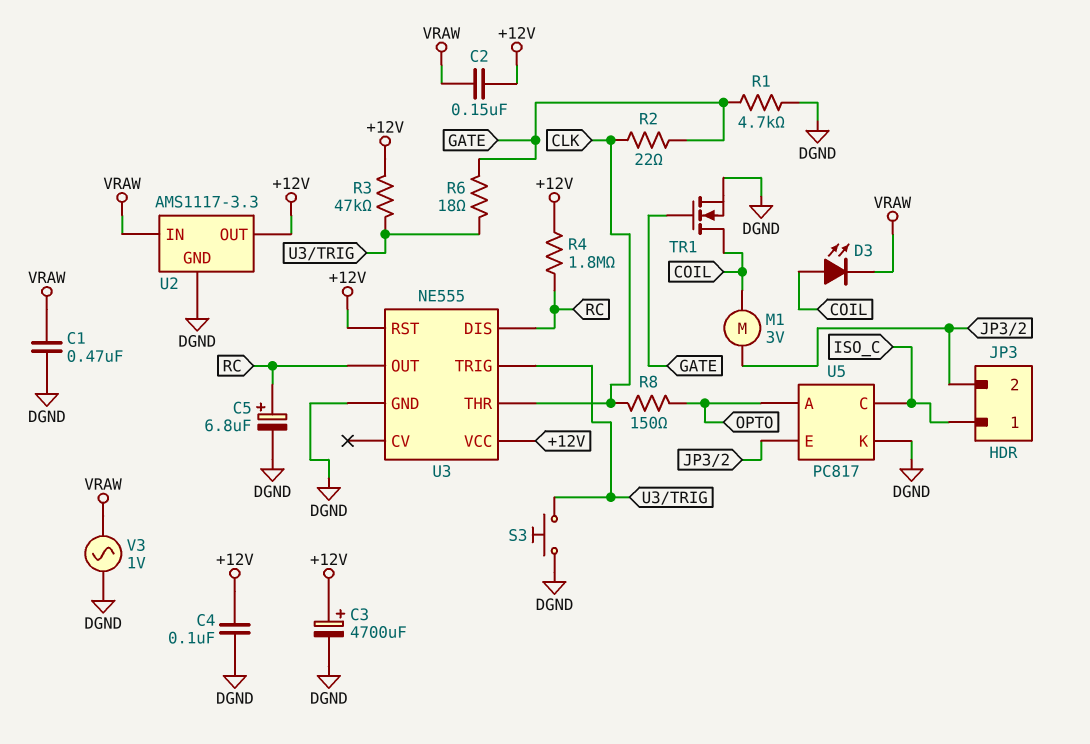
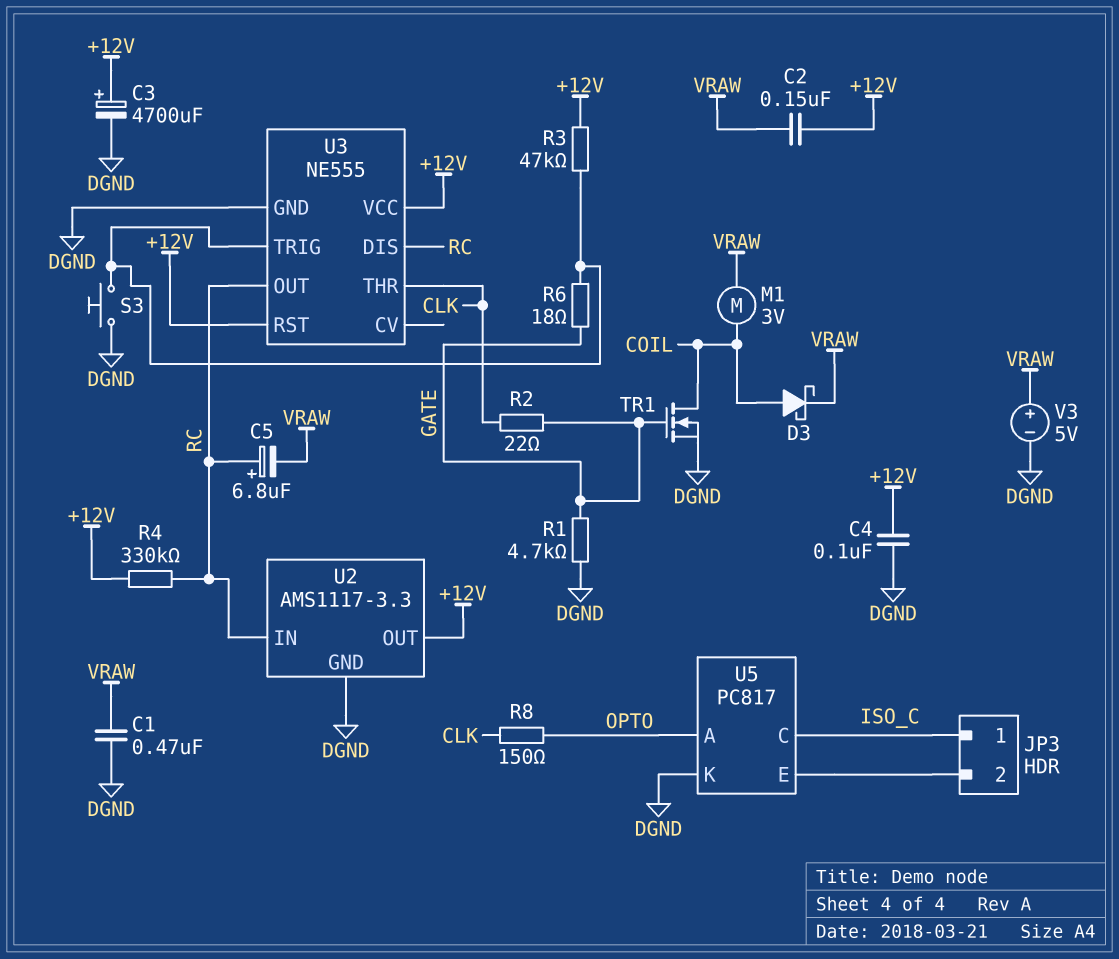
C5: 6.8uF (plus RC, minus DGND) -> 6.8uF (plus RC, minus VRAW)
D3: LED (A COIL, K VRAW) -> schottky (A COIL, K VRAW)
M1: motor 3V (COIL, JP3/2) -> motor 3V (COIL, VRAW)
R4: 1.8M (+12V, RC) -> 330k (+12V, RC)
U2 pin IN: VRAW -> RC
V3: AC 1V (DGND, VRAW) -> 5V (plus VRAW, minus DGND)

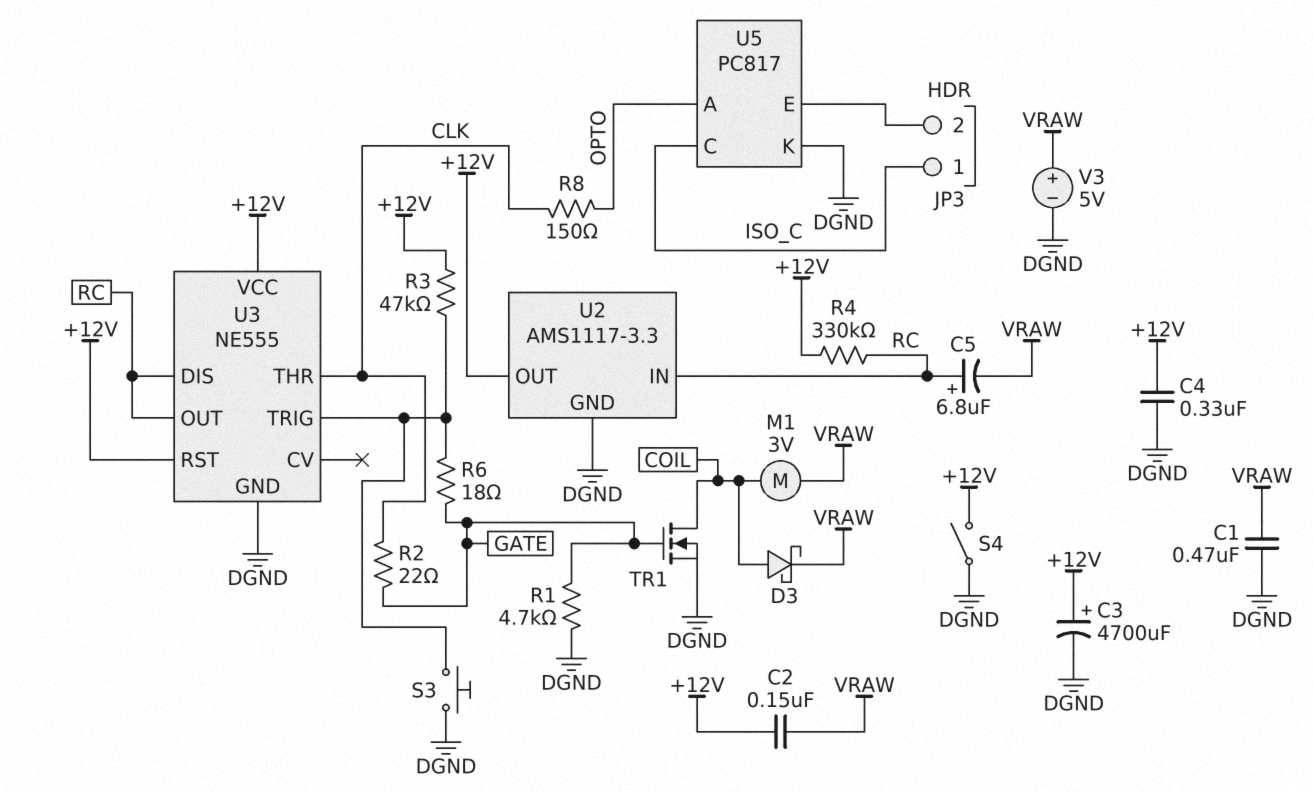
C4: 100nF (+12V, DGND) -> 330nF (+12V, DGND)
S4: none -> switch (+12V, DGND)

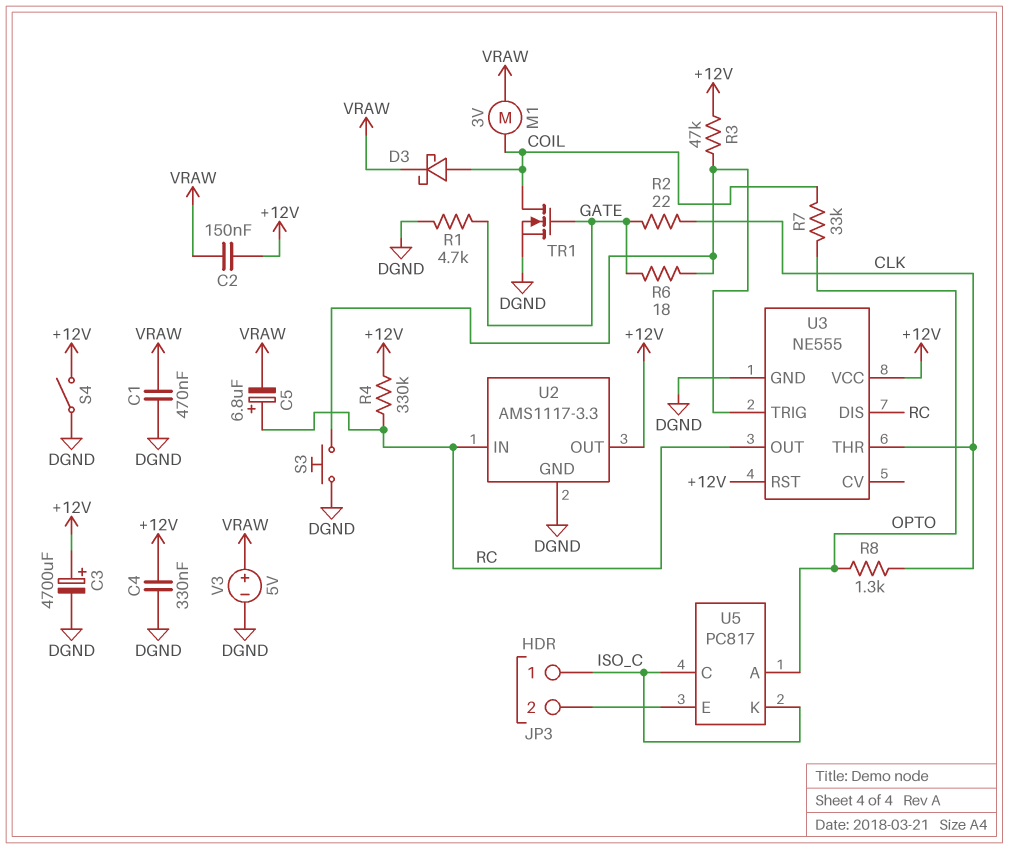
R7: none -> 33k (COIL, OPTO)
R8: 150 (CLK, OPTO) -> 1.3k (CLK, OPTO)
U5 pin K: DGND -> ISO_C

